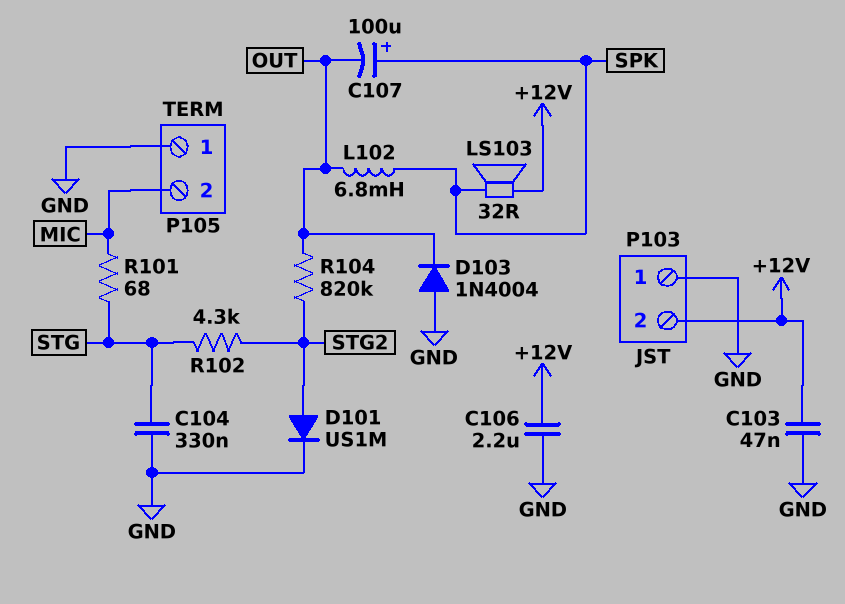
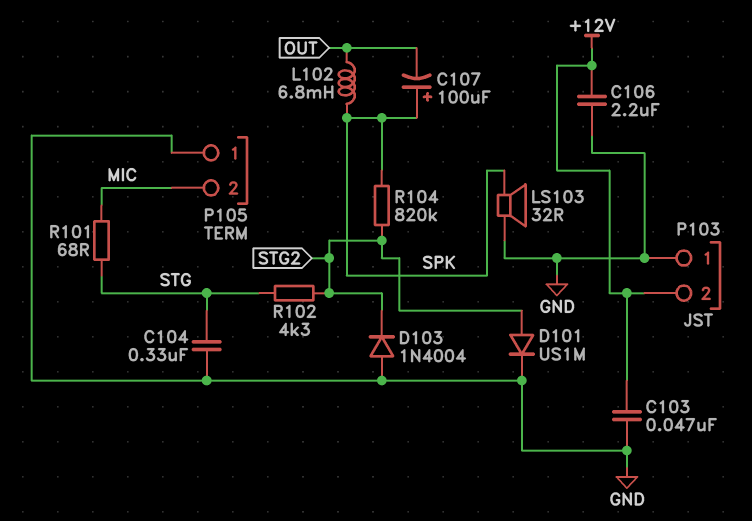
D103: diode 1N4004 (A GND, K OUT) -> diode 1N4004 (A GND, K STG2)
LS103: speaker 32R (+12V, SPK) -> speaker 32R (GND, SPK)
R104: 820k (OUT, STG2) -> 820k (SPK, STG2)

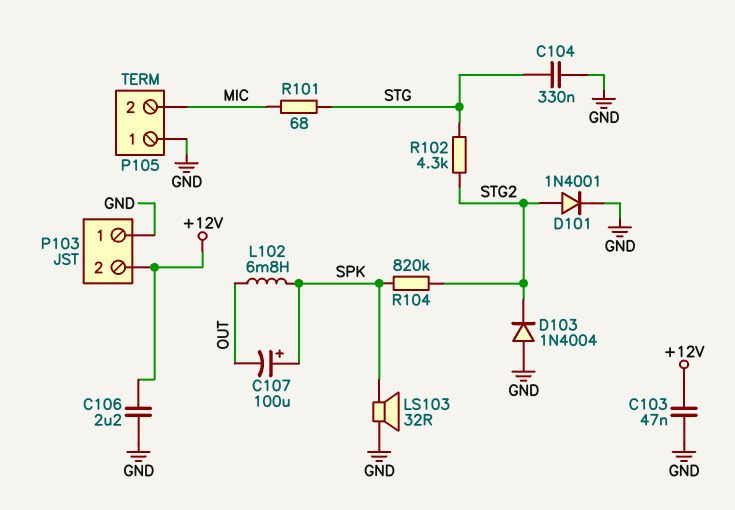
D101: diode US1M (A STG2, K GND) -> diode 1N4001 (A STG2, K GND)

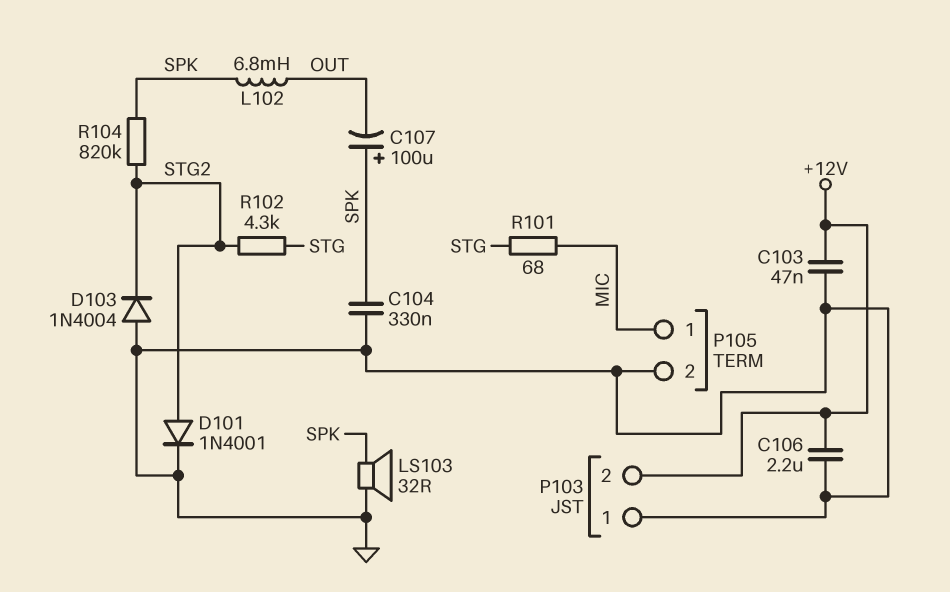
C104: 330nF (GND, STG) -> 330nF (GND, SPK)
P105 pin 1: GND -> MIC
P105 pin 2: MIC -> GND

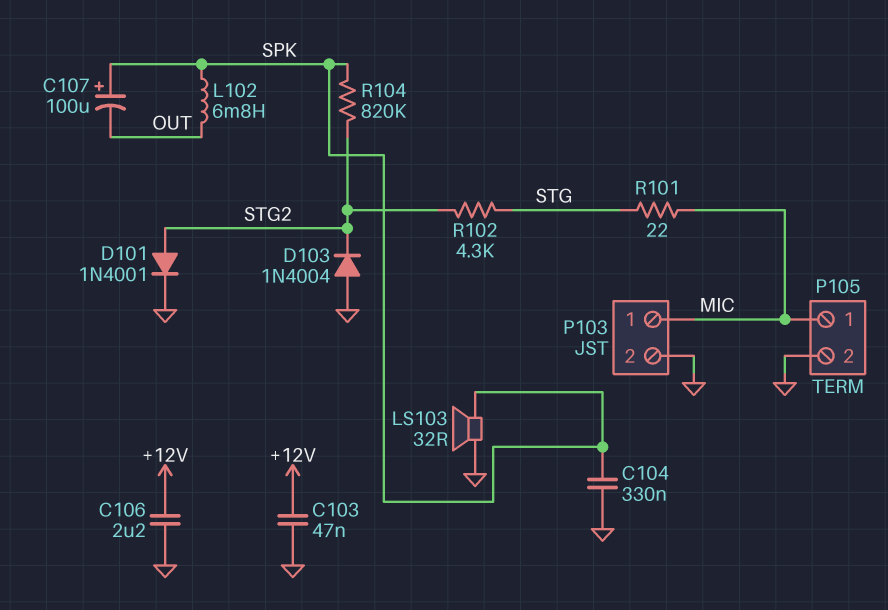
P103 pin 1: GND -> MIC
P103 pin 2: +12V -> GND
R101: 68 (MIC, STG) -> 22 (MIC, STG)

